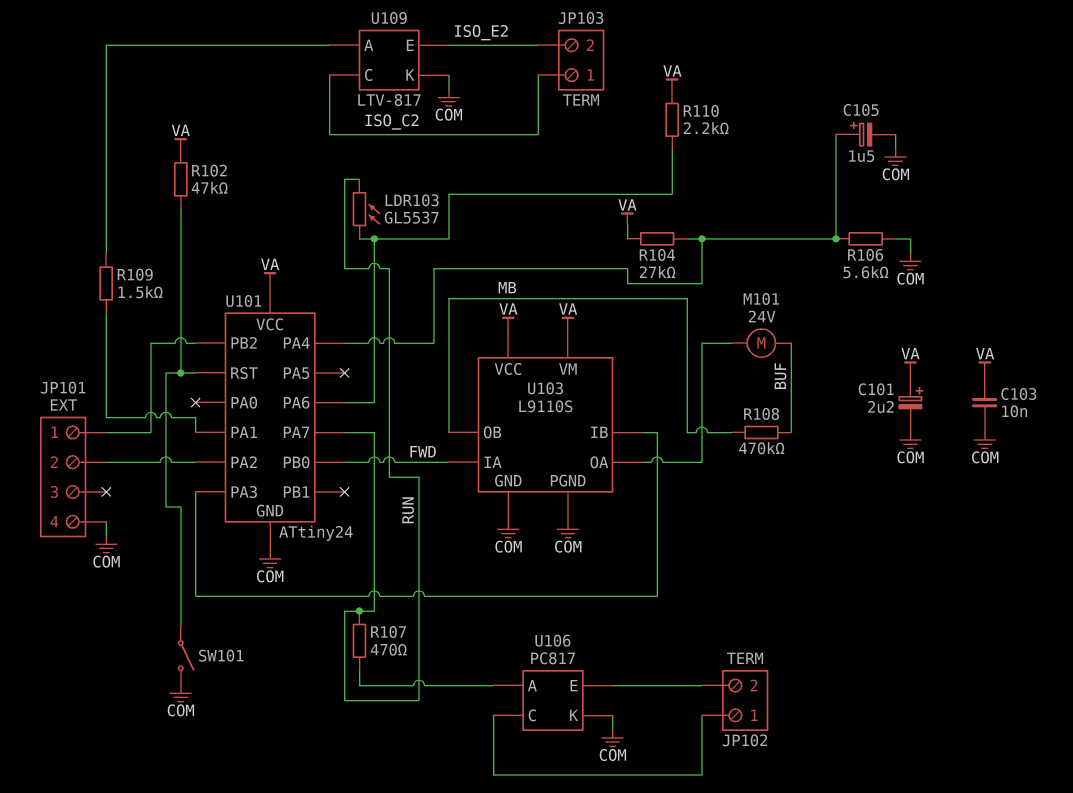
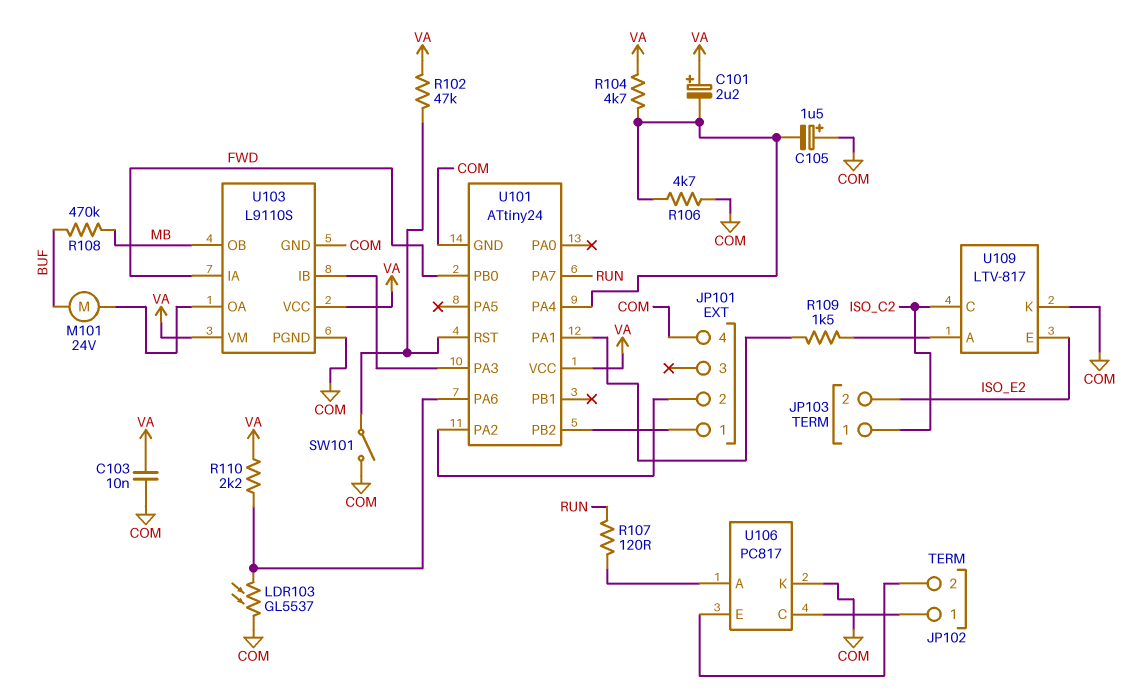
C101: 2.2uF (plus VA, minus COM) -> 2.2uF (plus VA, minus U101/PA4)
C105: 1.5uF (plus U101/PA4, minus COM) -> 1.5uF (plus COM, minus U101/PA4)
LDR103: GL5537 (RUN, U101/PA6) -> GL5537 (COM, U101/PA6)
R104: 27k (U101/PA4, VA) -> 4.7k (U101/PA4, VA)
R106: 5.6k (COM, U101/PA4) -> 4.7k (COM, U101/PA4)
R107: 470 (RUN, U106/A) -> 120 (RUN, U106/A)

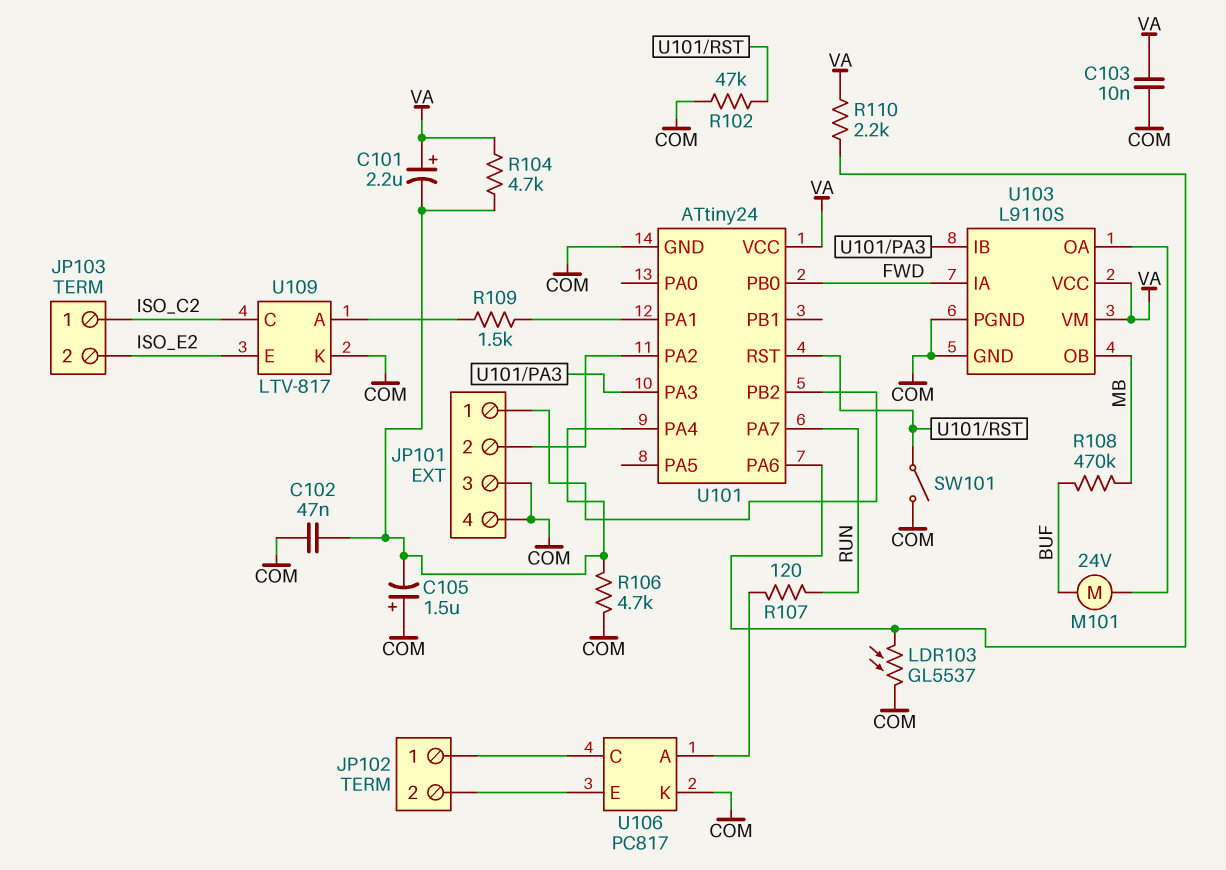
C102: none -> 47nF (COM, U101/PA4)
JP101 pin 3: none -> COM
R102: 47k (U101/RST, VA) -> 47k (COM, U101/RST)

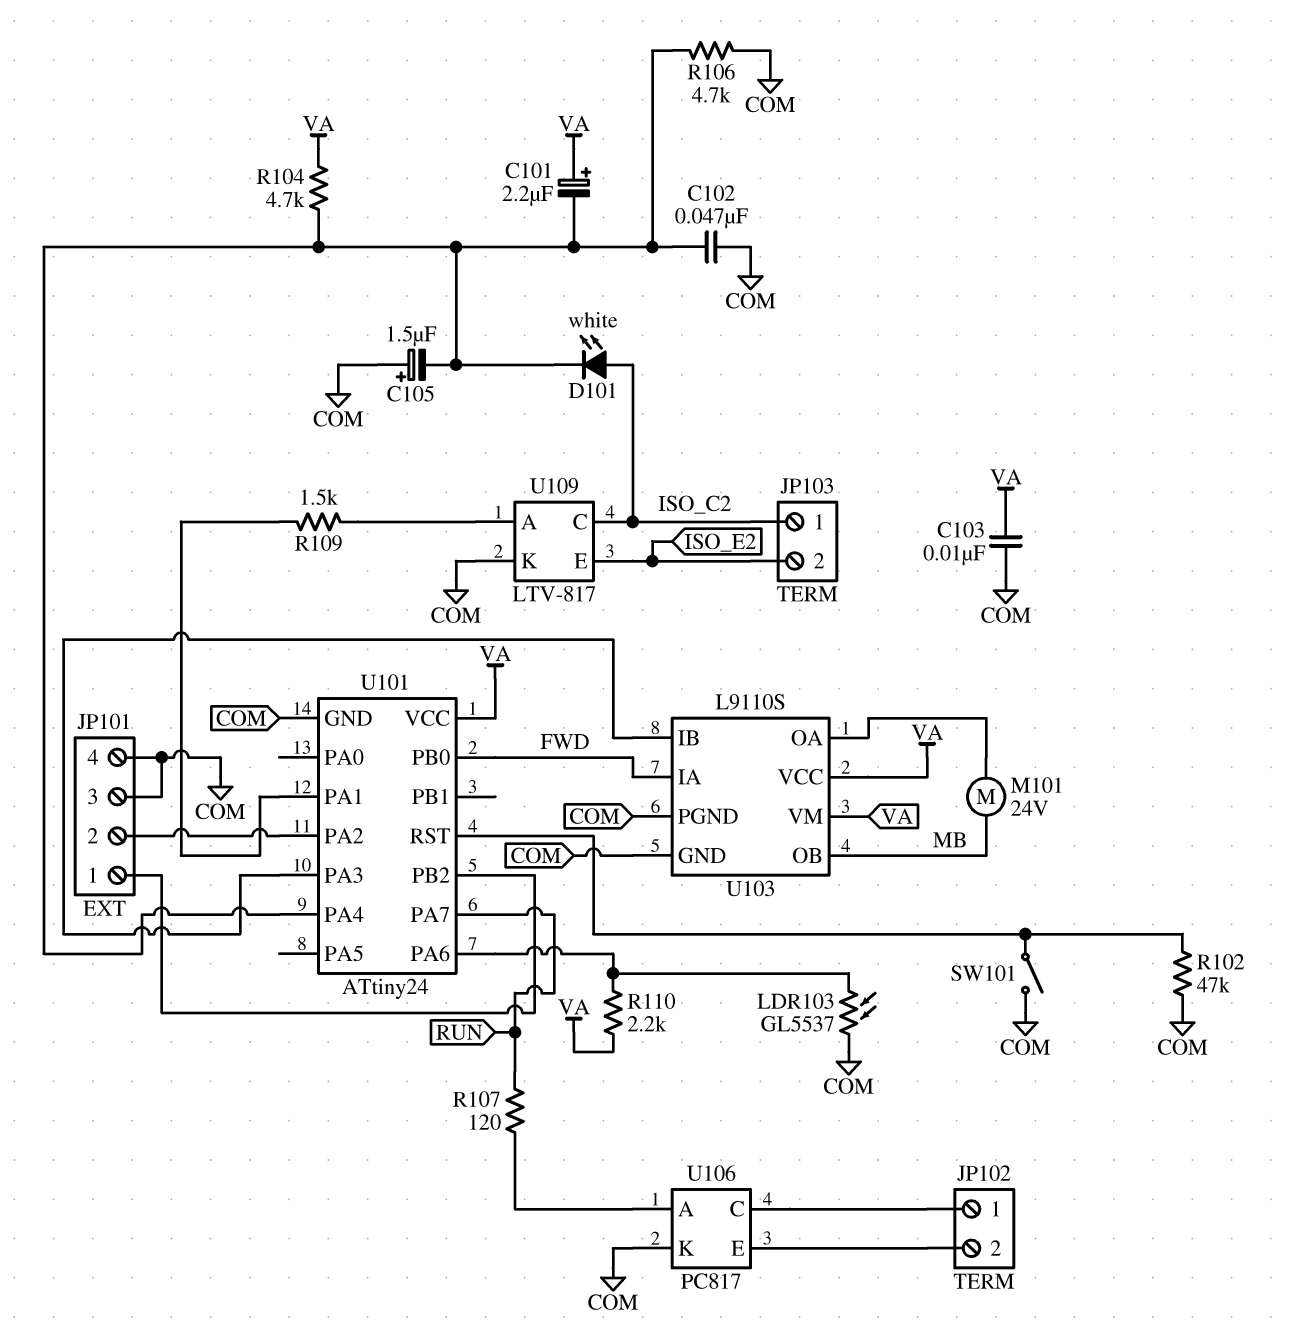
D101: none -> LED white (A ISO_C2, K U101/PA4)
M101: motor 24V (BUF, U103/OA) -> motor 24V (MB, U103/OA)
R108: 470k (BUF, MB) -> none

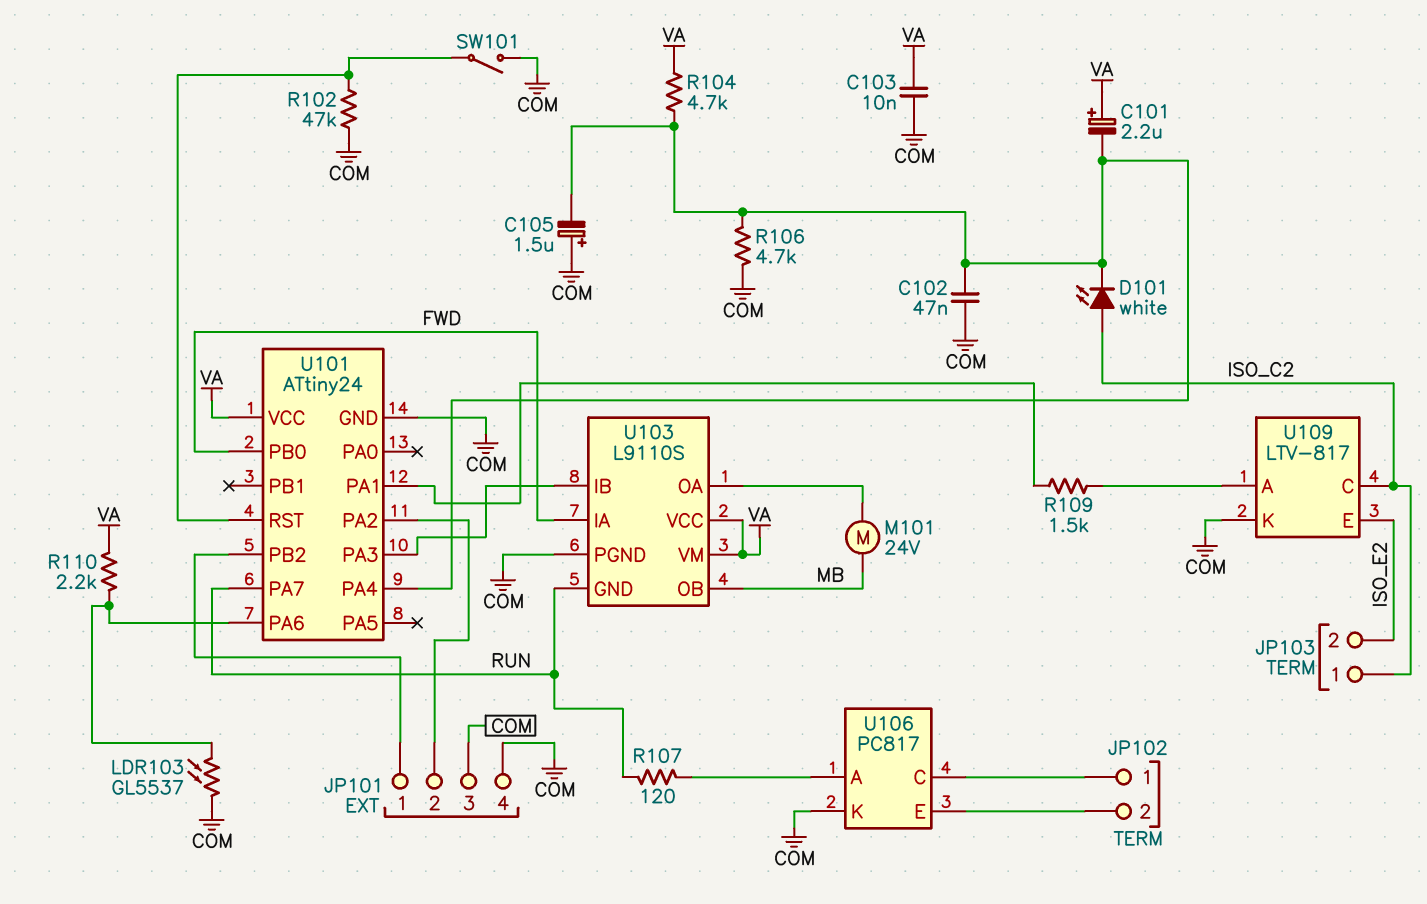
U103 pin GND: COM -> RUN

